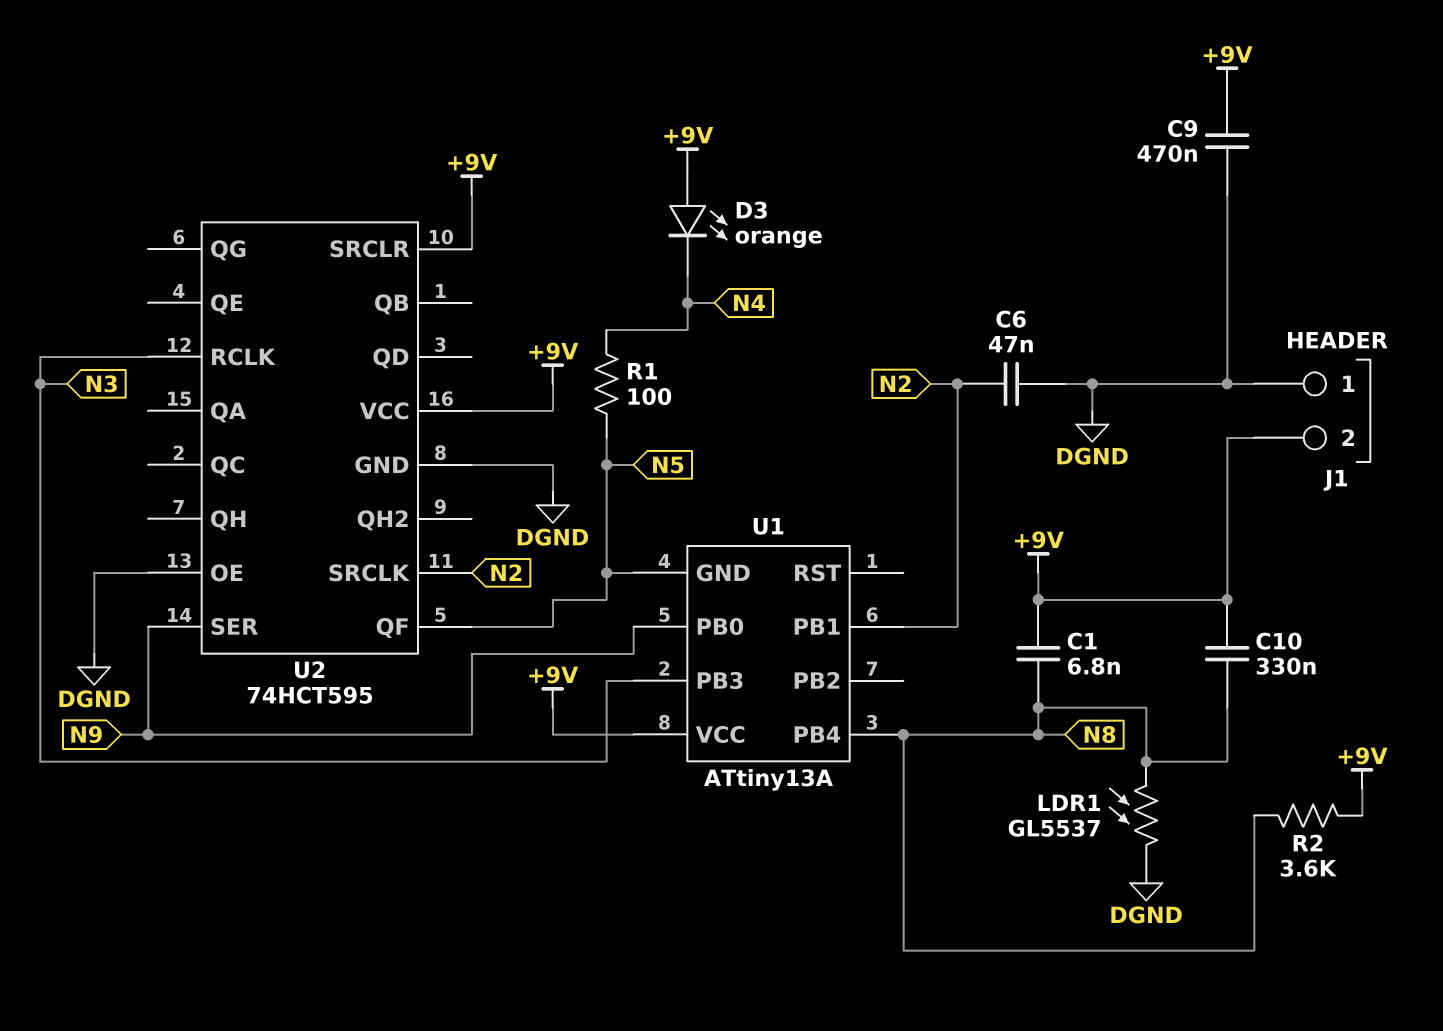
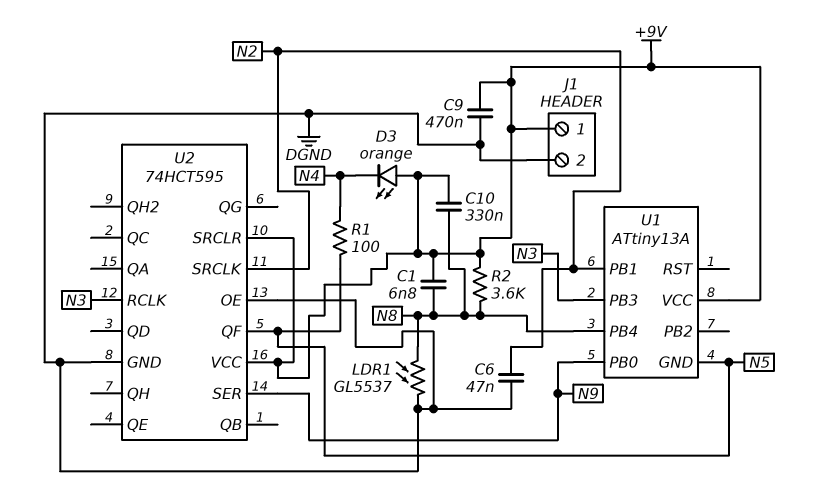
J1 pin 1: DGND -> +9V
J1 pin 2: +9V -> DGND

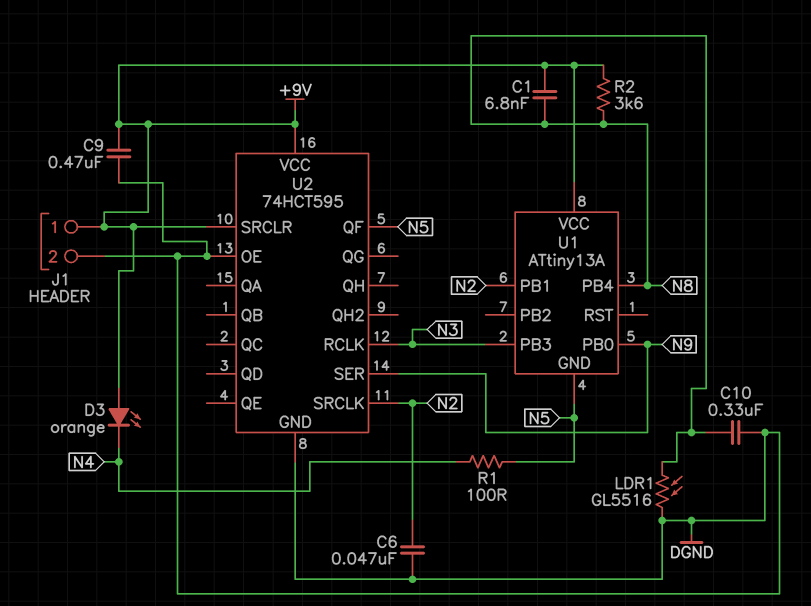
C10: 330nF (+9V, N8) -> 330nF (DGND, N8)
LDR1: GL5537 (DGND, N8) -> GL5516 (DGND, N8)

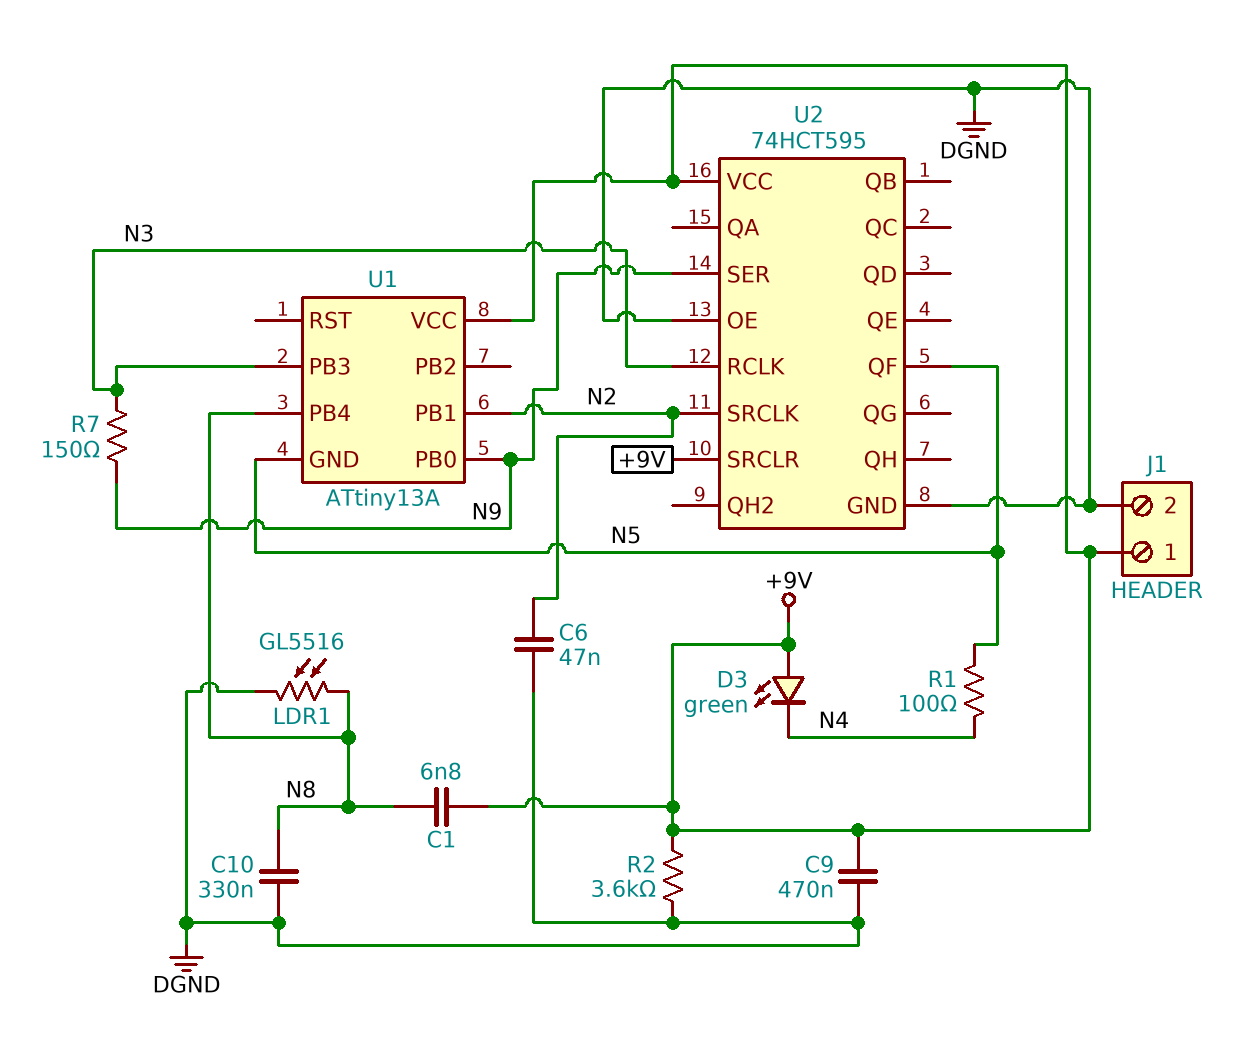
D3: LED orange (A +9V, K N4) -> LED green (A +9V, K N4)
R2: 3.6k (+9V, N8) -> 3.6k (+9V, DGND)
R7: none -> 150 (N3, N9)

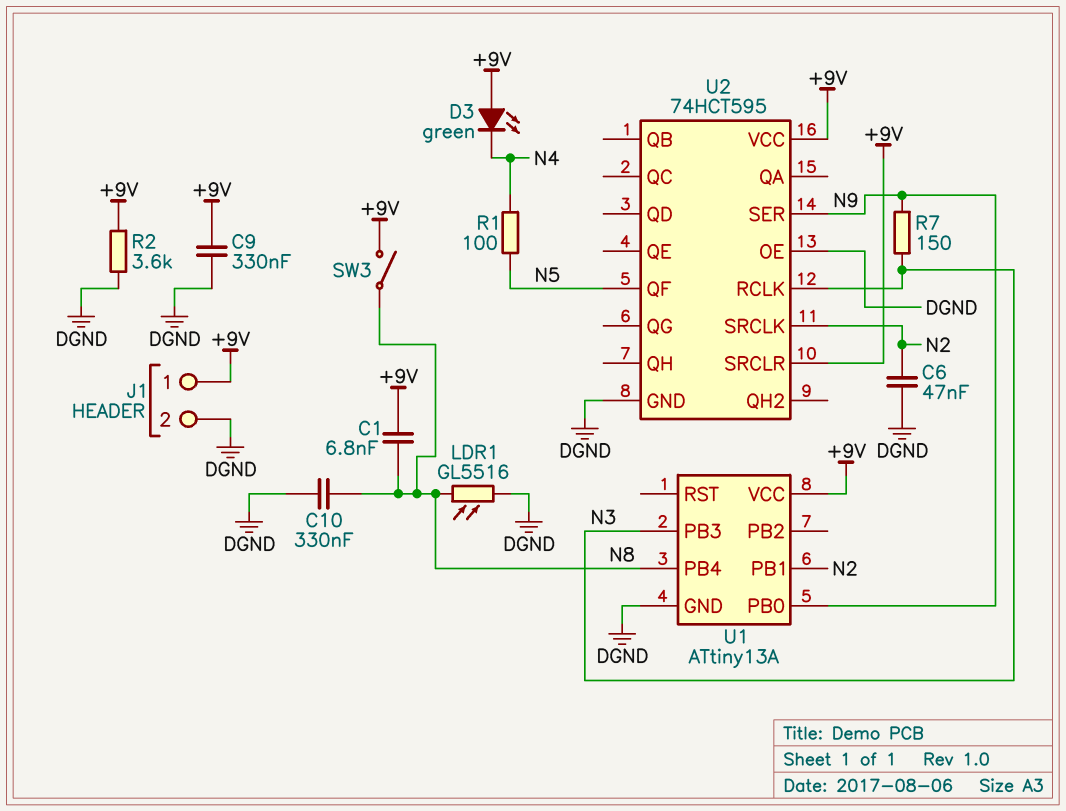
C9: 470nF (+9V, DGND) -> 330nF (+9V, DGND)
SW3: none -> switch (+9V, N8)
U1 pin GND: N5 -> DGND

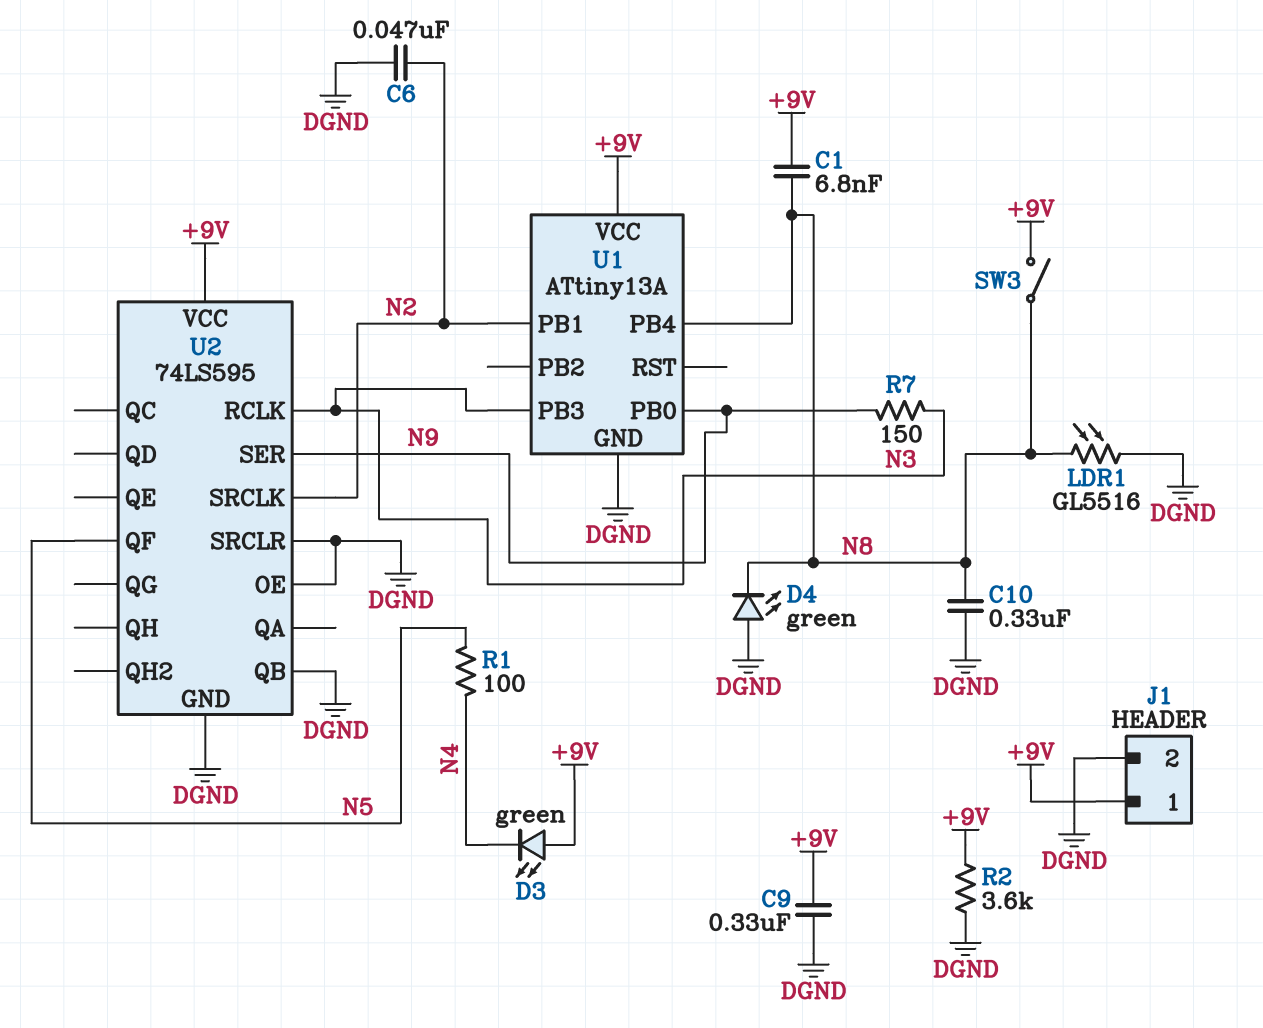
D4: none -> LED green (A DGND, K N8)
U2: 74HCT595 -> 74LS595
U2 pin QB: none -> DGND
U2 pin SRCLR: +9V -> DGND

